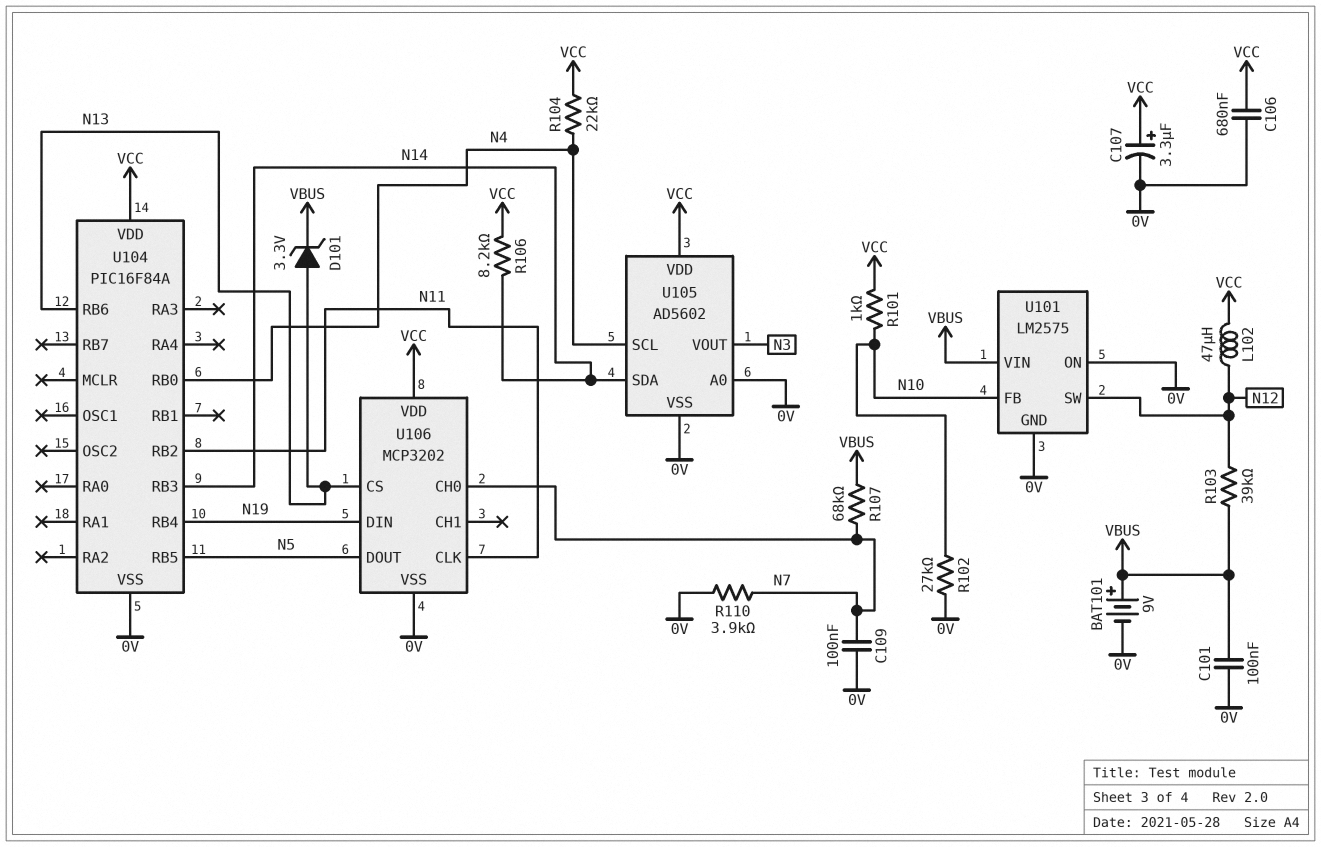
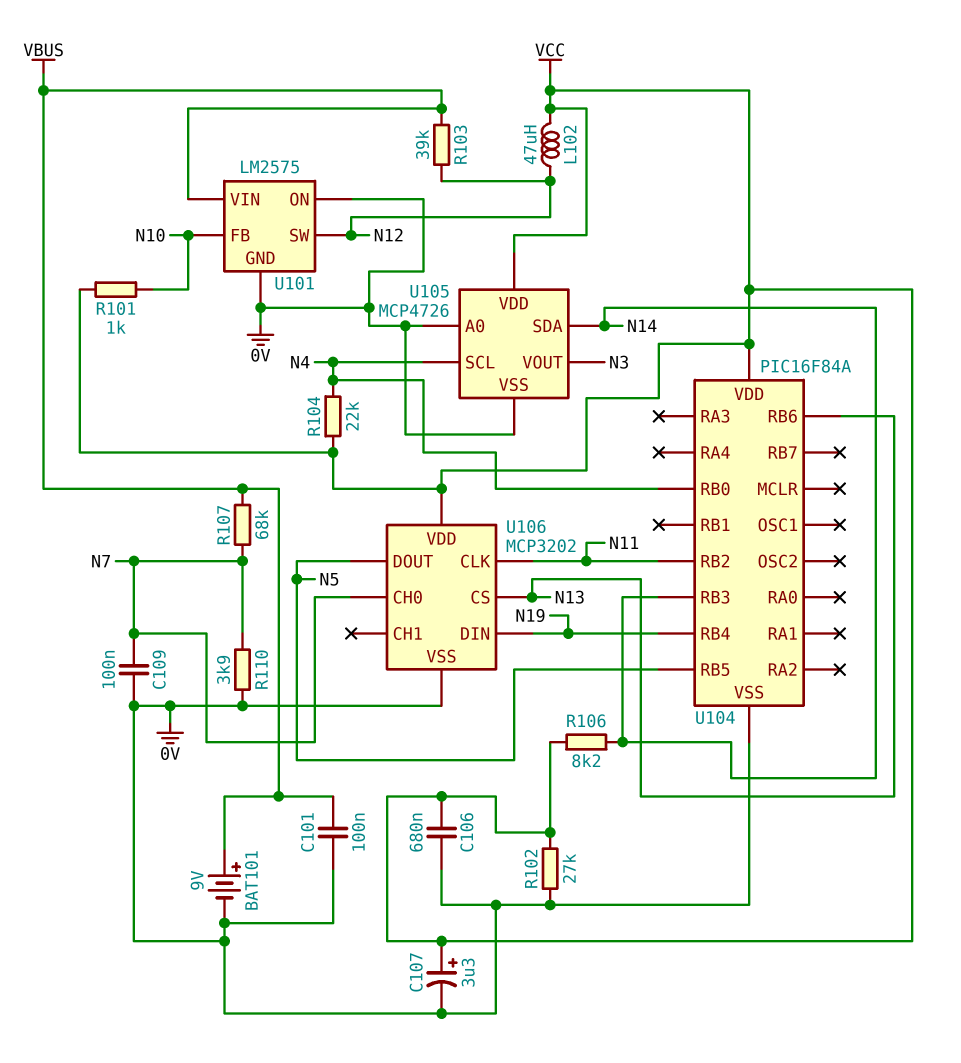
D101: zener 3.3V (A N13, K VBUS) -> none
R102: 27k (0V, N10) -> 27k (0V, VCC)
U105: AD5602 -> MCP4726

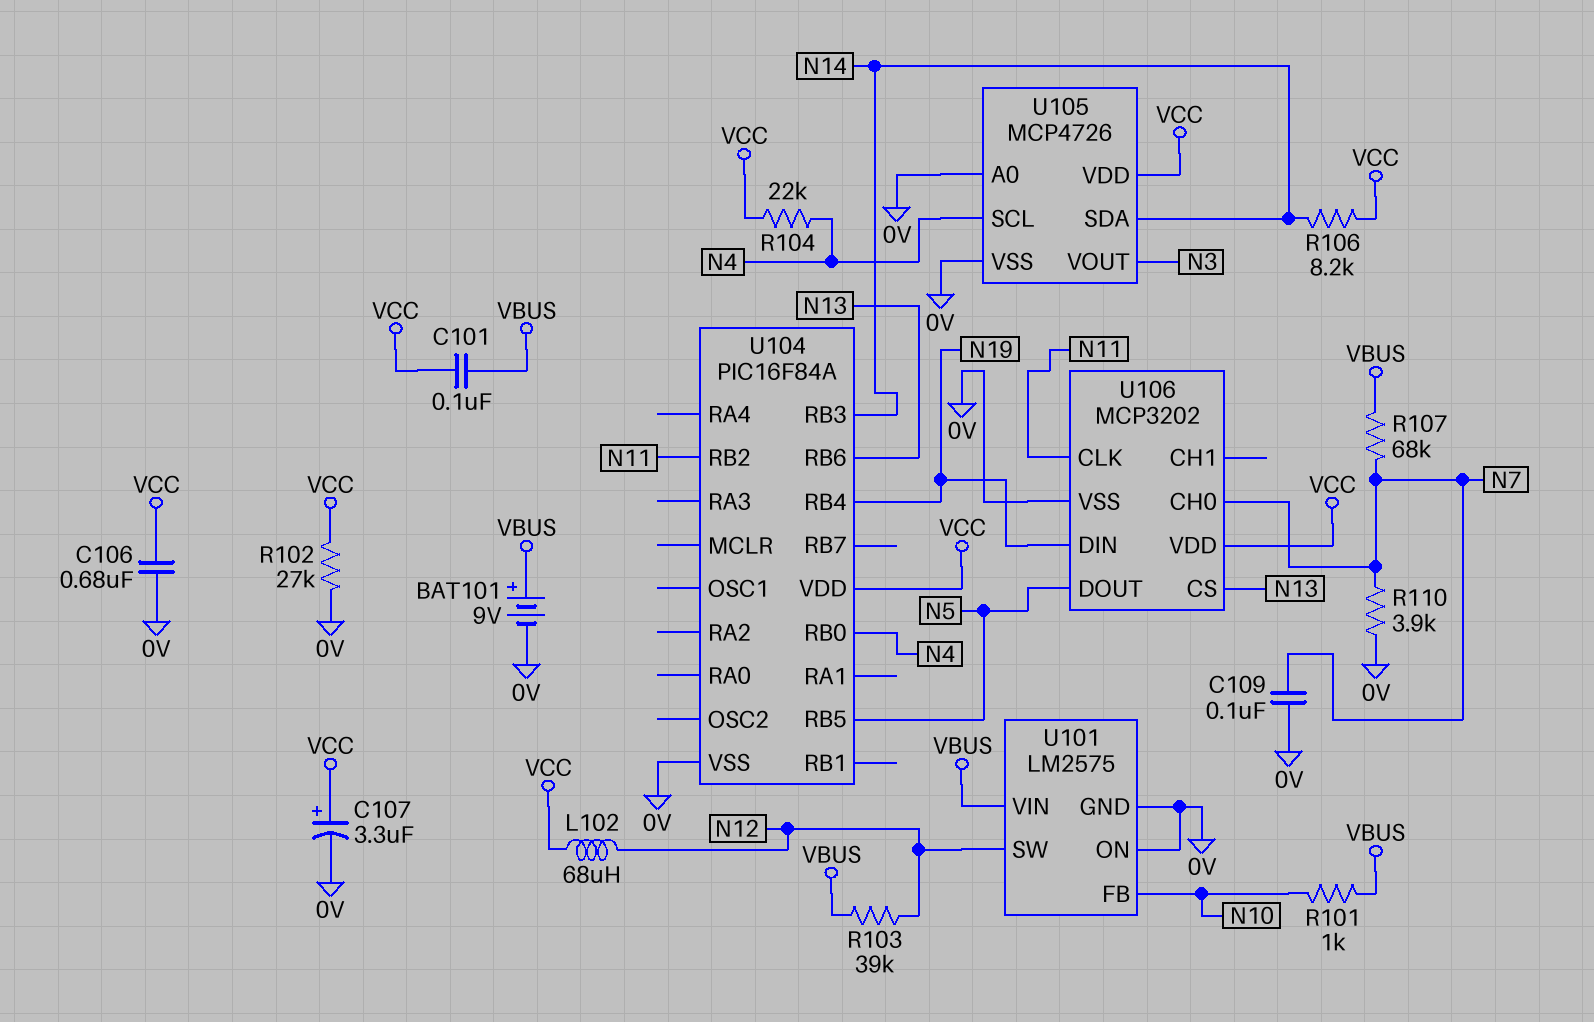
C101: 100nF (0V, VBUS) -> 100nF (VBUS, VCC)
L102: 47uH (N12, VCC) -> 68uH (N12, VCC)
R101: 1k (N10, VCC) -> 1k (N10, VBUS)

